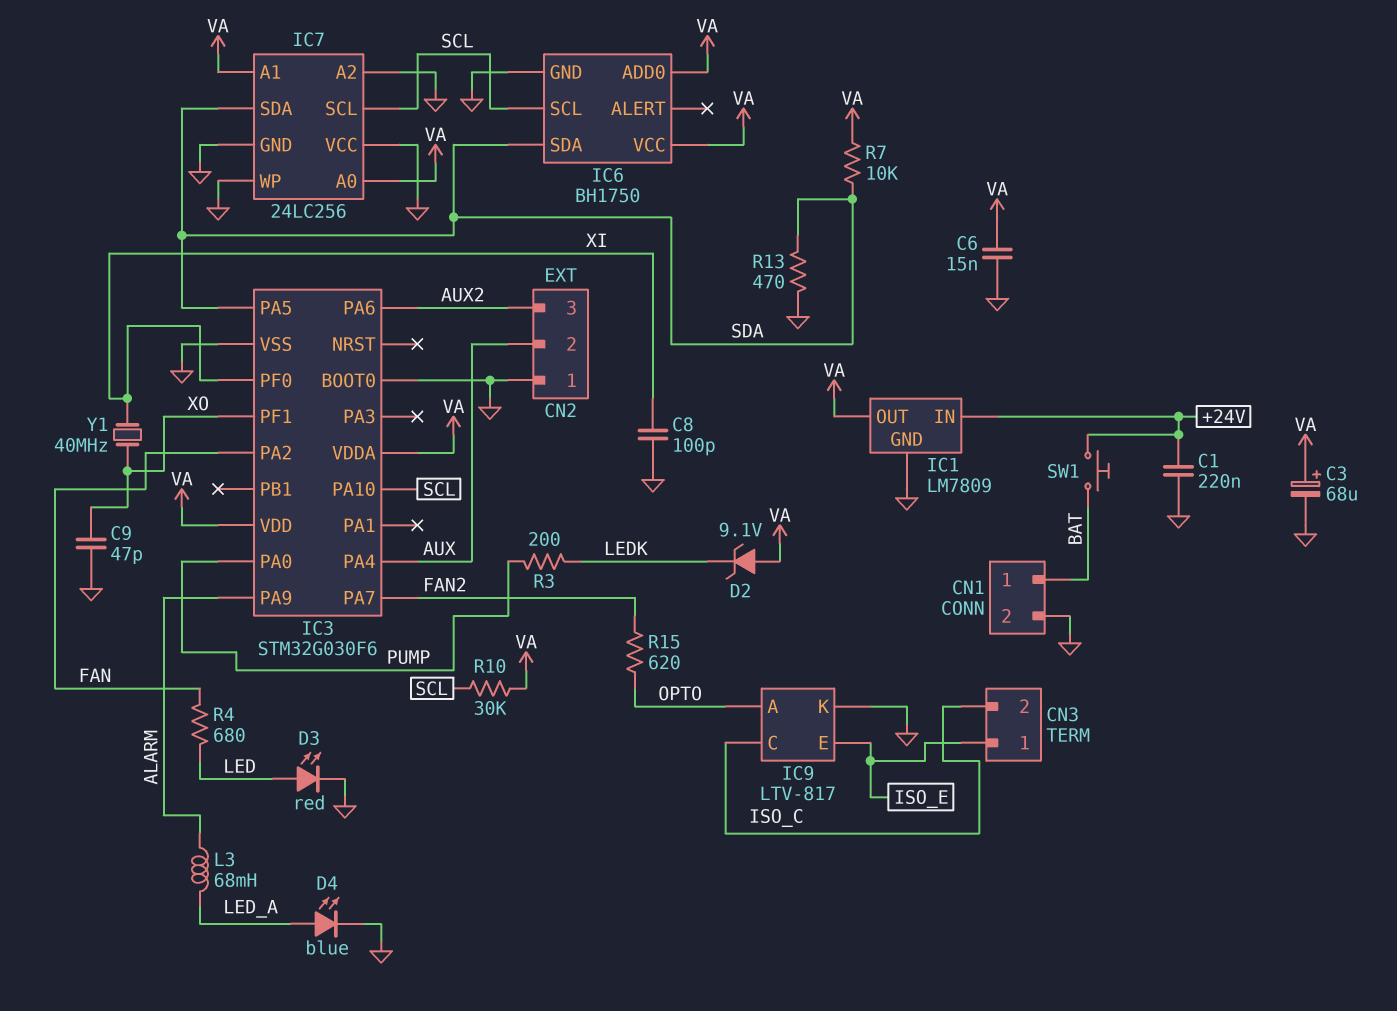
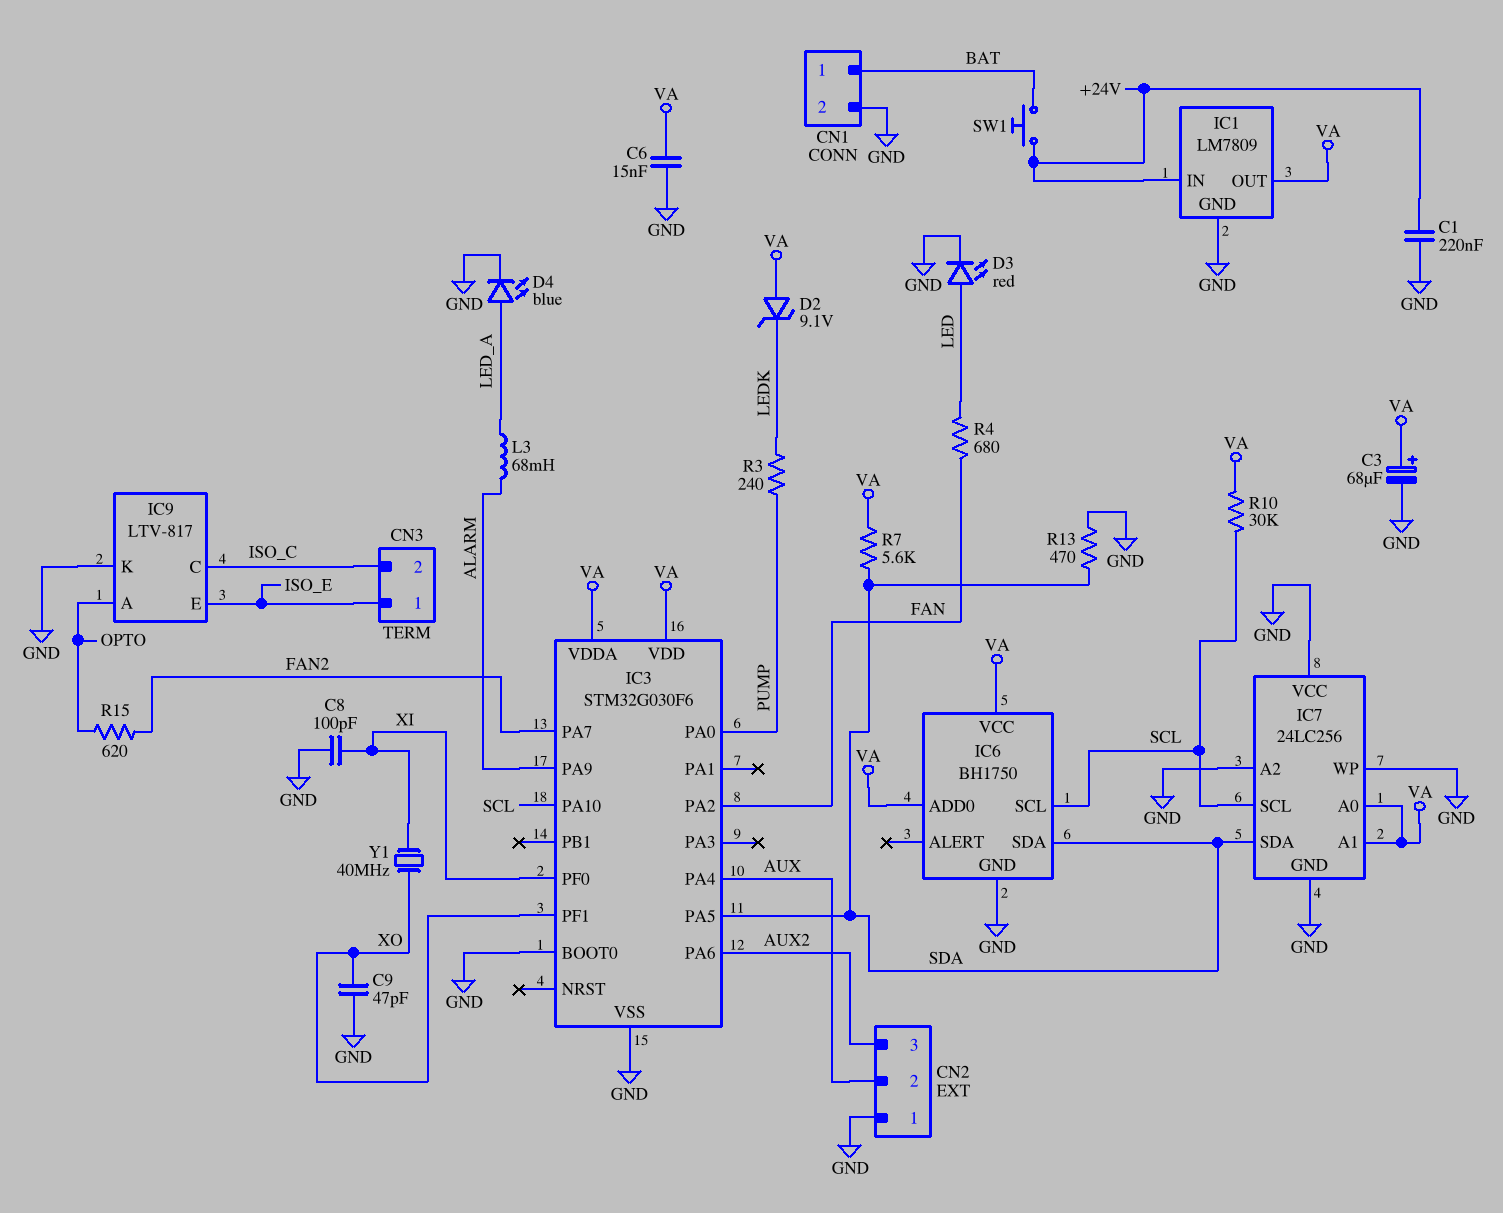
R3: 200 (LEDK, PUMP) -> 240 (LEDK, PUMP)
R7: 10k (SDA, VA) -> 5.6k (SDA, VA)

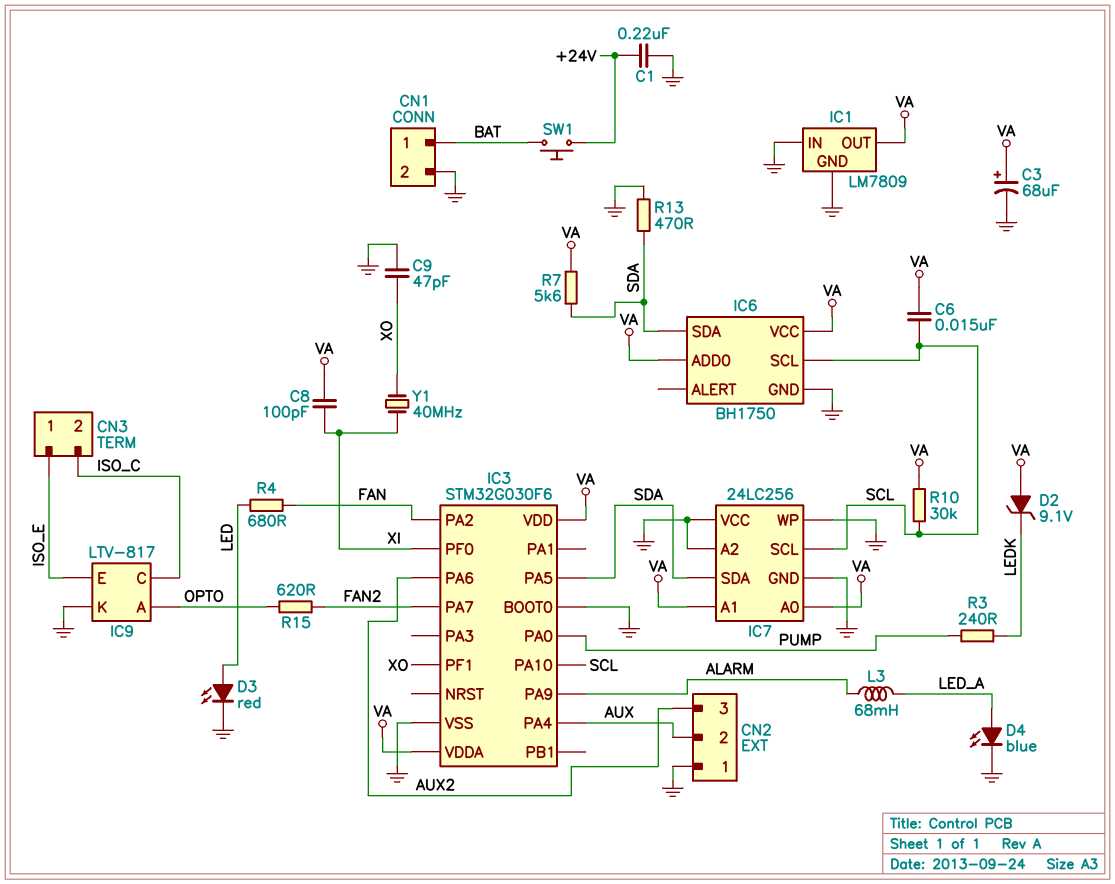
C6: 15nF (GND, VA) -> 15nF (SCL, VA)
C8: 100pF (GND, XI) -> 100pF (VA, XI)
IC1 pin IN: +24V -> GND

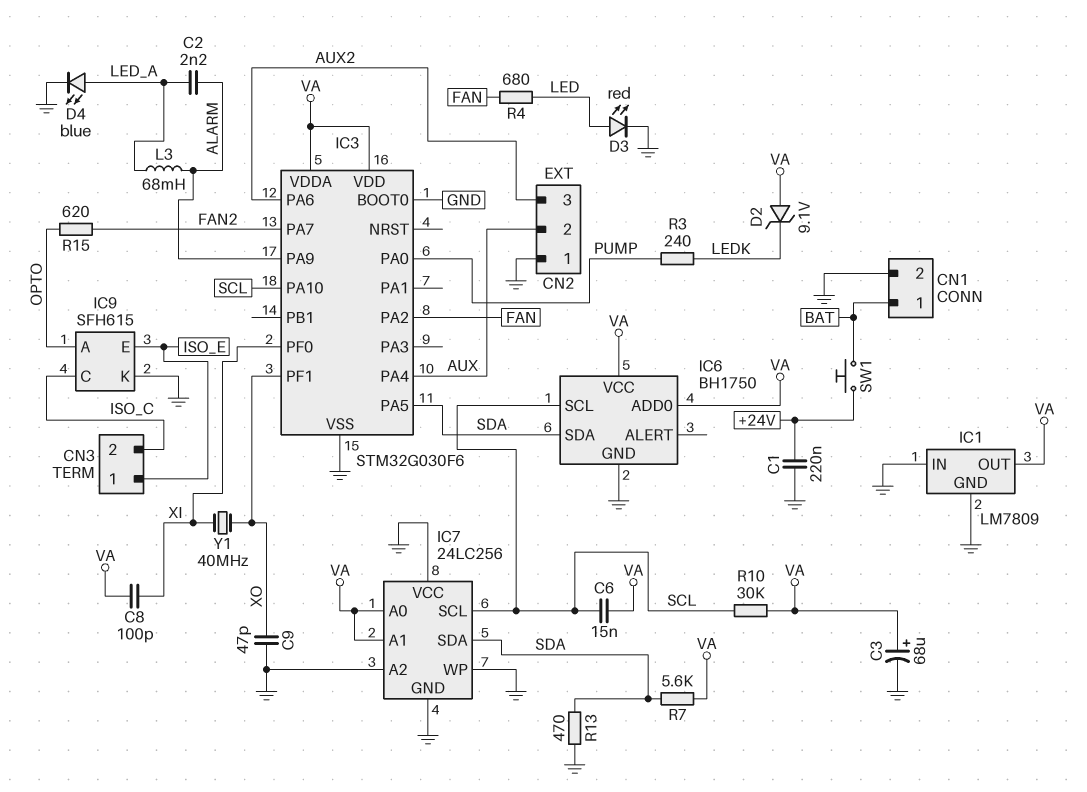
C2: none -> 2.2nF (ALARM, LED_A)
IC9: LTV-817 -> SFH615

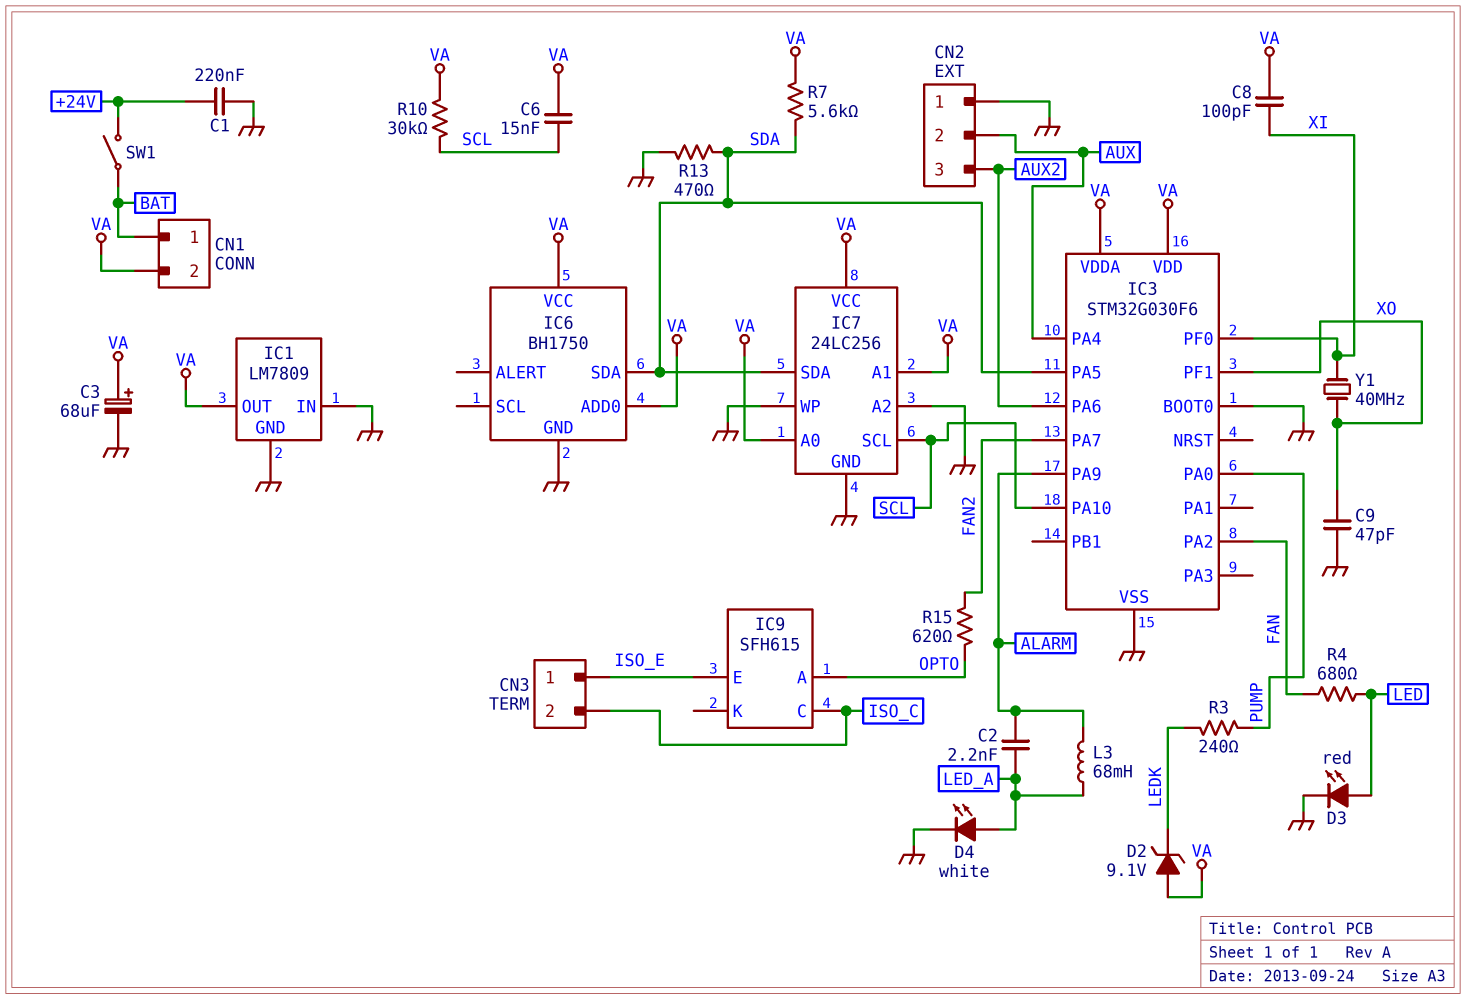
CN1 pin 2: GND -> VA
D4: LED blue (A LED_A, K GND) -> LED white (A LED_A, K GND)
IC6 pin SCL: SCL -> none
IC7 pin VCC: GND -> VA
IC9 pin K: GND -> none
SW1: button (+24V, BAT) -> switch (+24V, BAT)

